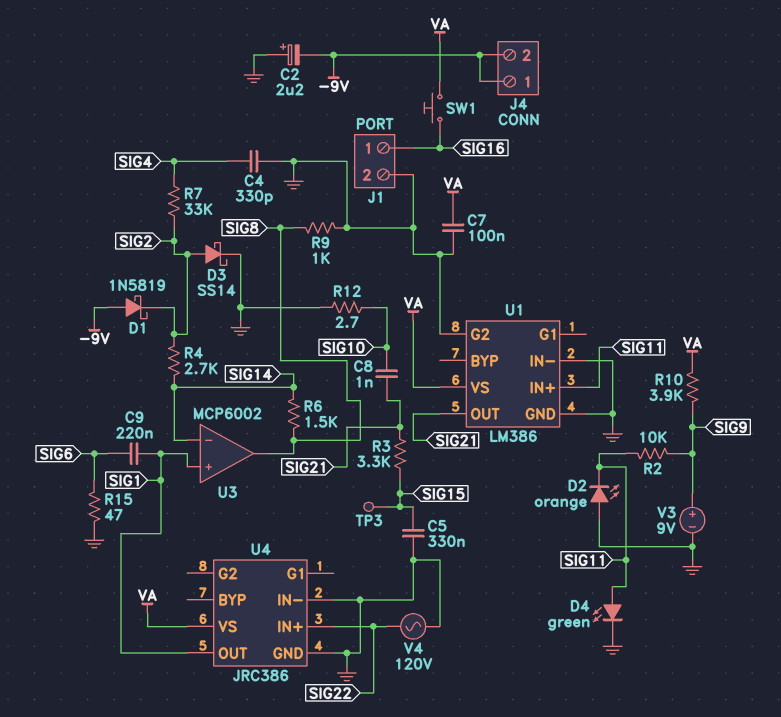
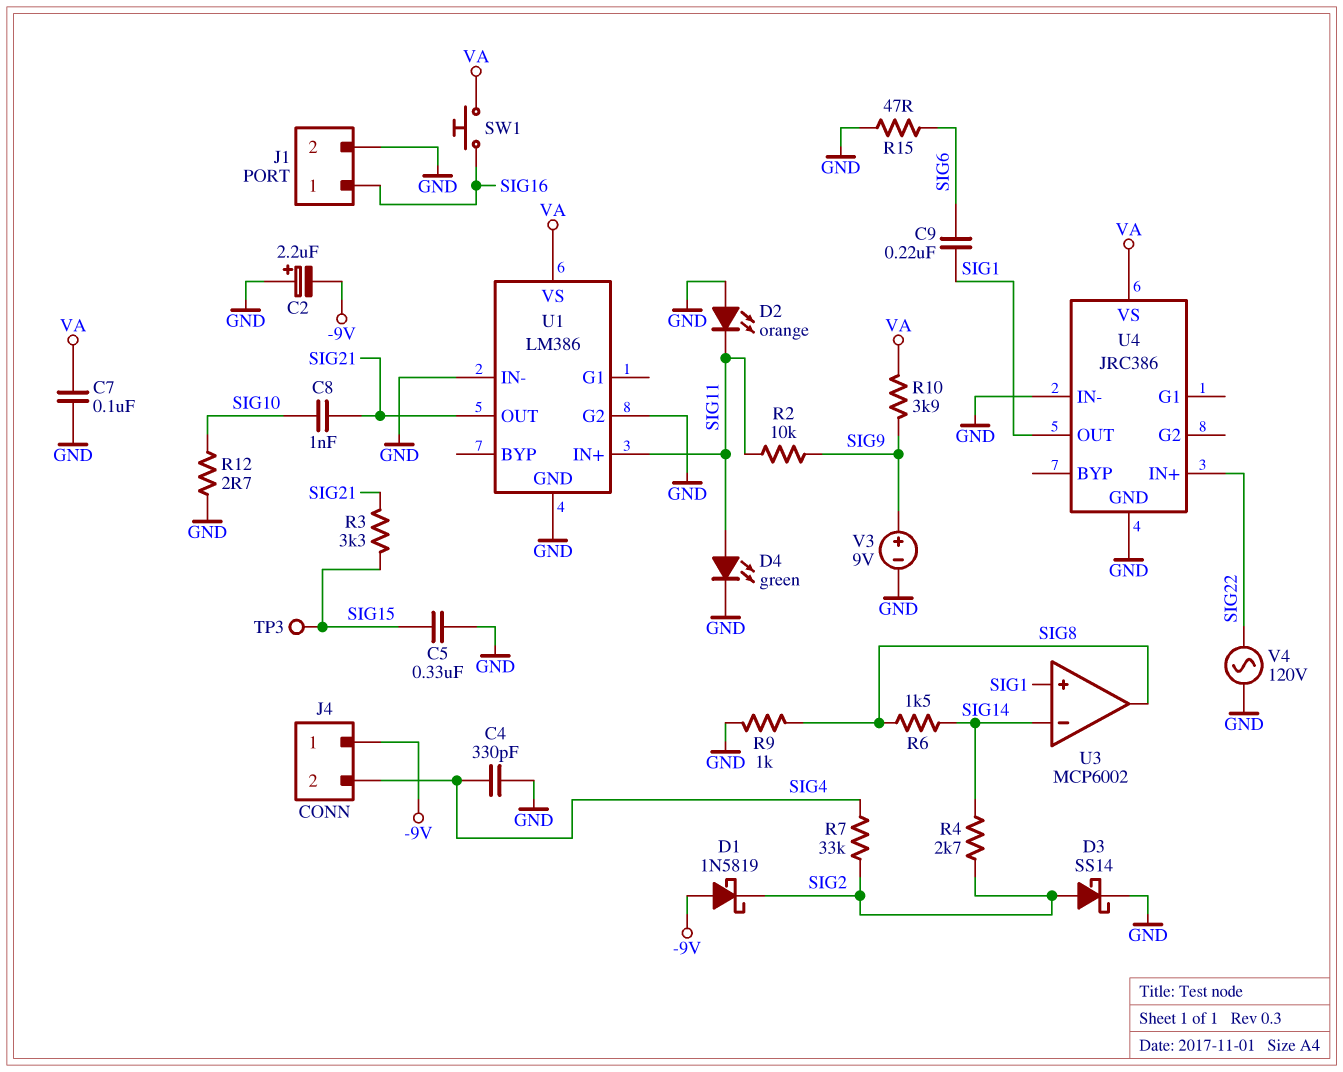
J4 pin 2: -9V -> SIG4

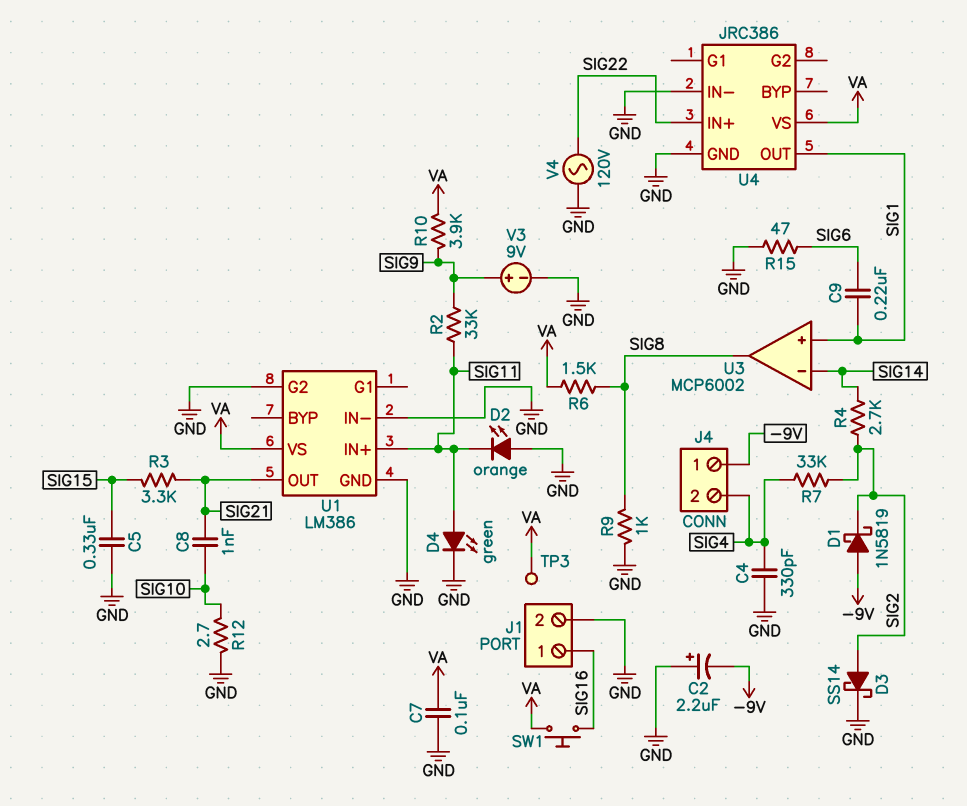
R2: 10k (SIG9, SIG11) -> 33k (SIG9, SIG11)
R6: 1.5k (SIG8, SIG14) -> 1.5k (SIG8, VA)
TP3: test point (SIG15) -> test point (VA)

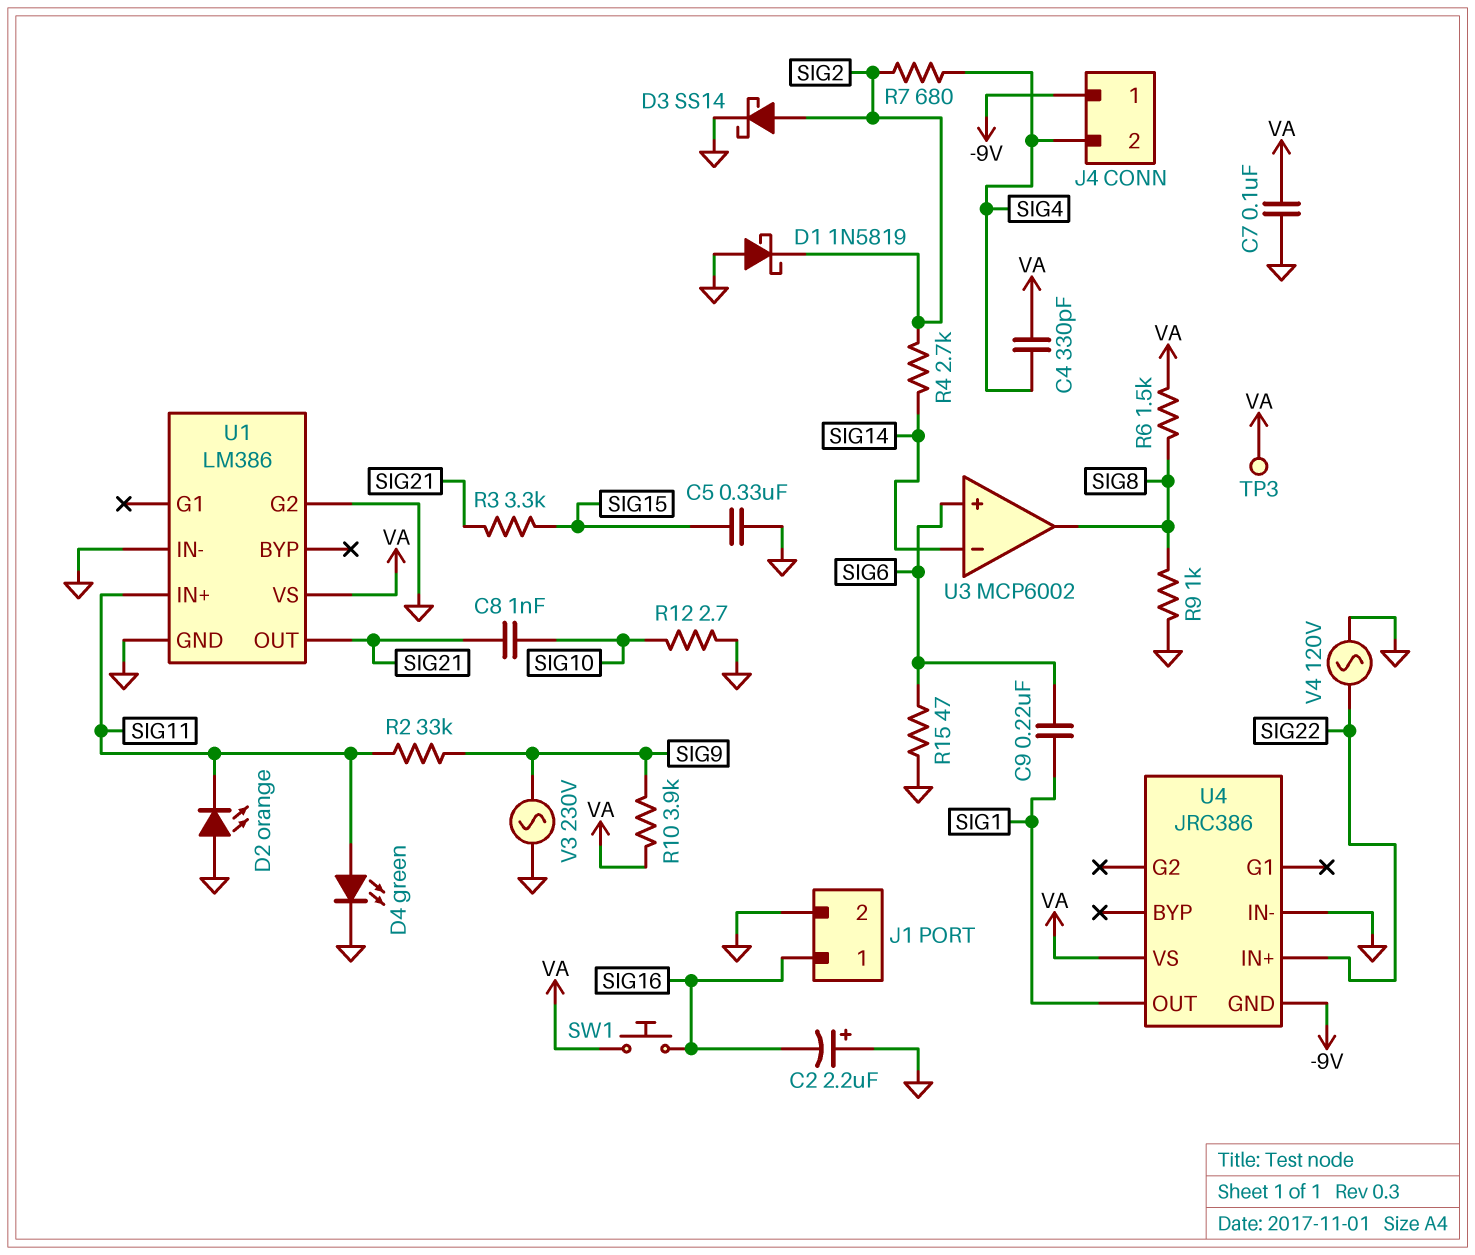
C2: 2.2uF (plus GND, minus -9V) -> 2.2uF (plus GND, minus SIG16)
C4: 330pF (GND, SIG4) -> 330pF (SIG4, VA)
D1: schottky 1N5819 (A -9V, K SIG2) -> schottky 1N5819 (A GND, K SIG2)
R7: 33k (SIG2, SIG4) -> 680 (SIG2, SIG4)
U3 pin in+: SIG1 -> SIG6
U4 pin GND: GND -> -9V
V3: 9V (plus SIG9, minus GND) -> AC 230V (GND, SIG9)

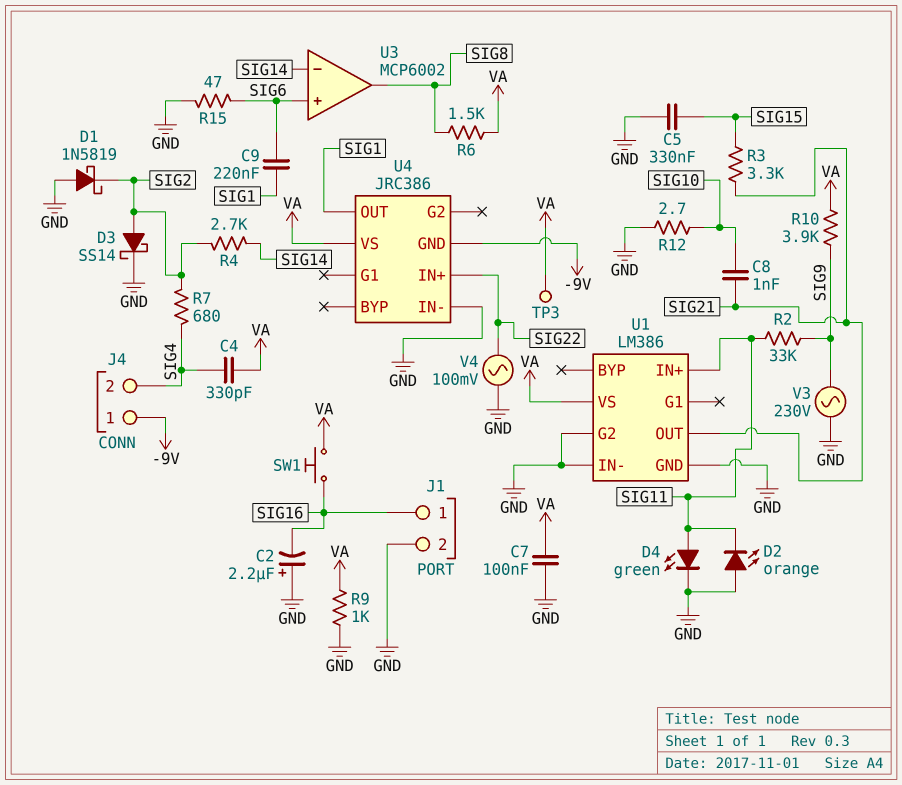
R9: 1k (GND, SIG8) -> 1k (GND, VA)
V4: AC 120V (GND, SIG22) -> AC 100mV (GND, SIG22)

